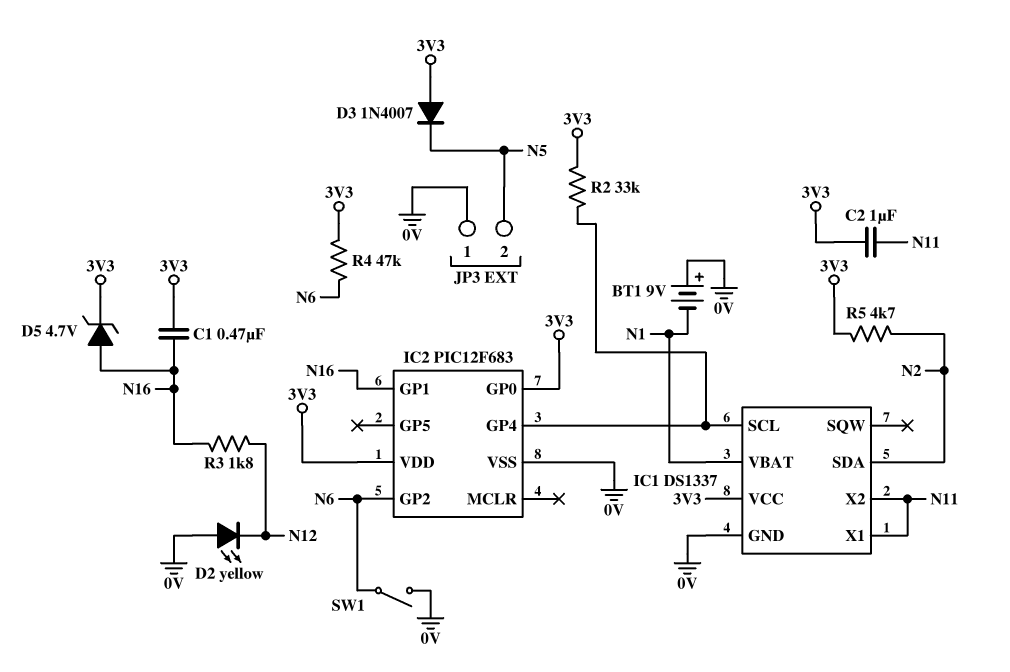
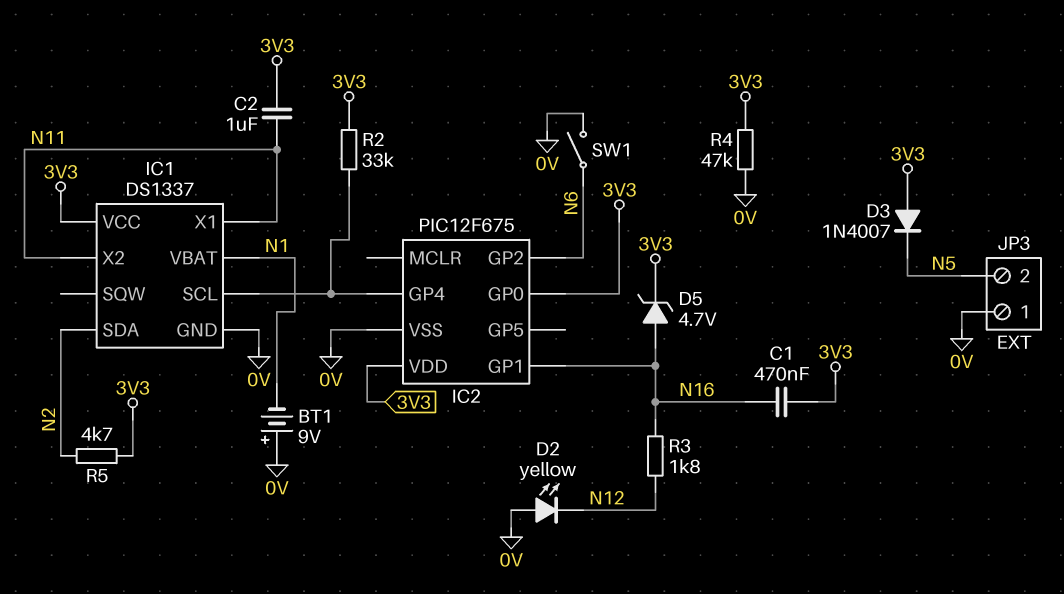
IC2: PIC12F683 -> PIC12F675
R4: 47k (3V3, N6) -> 47k (0V, 3V3)

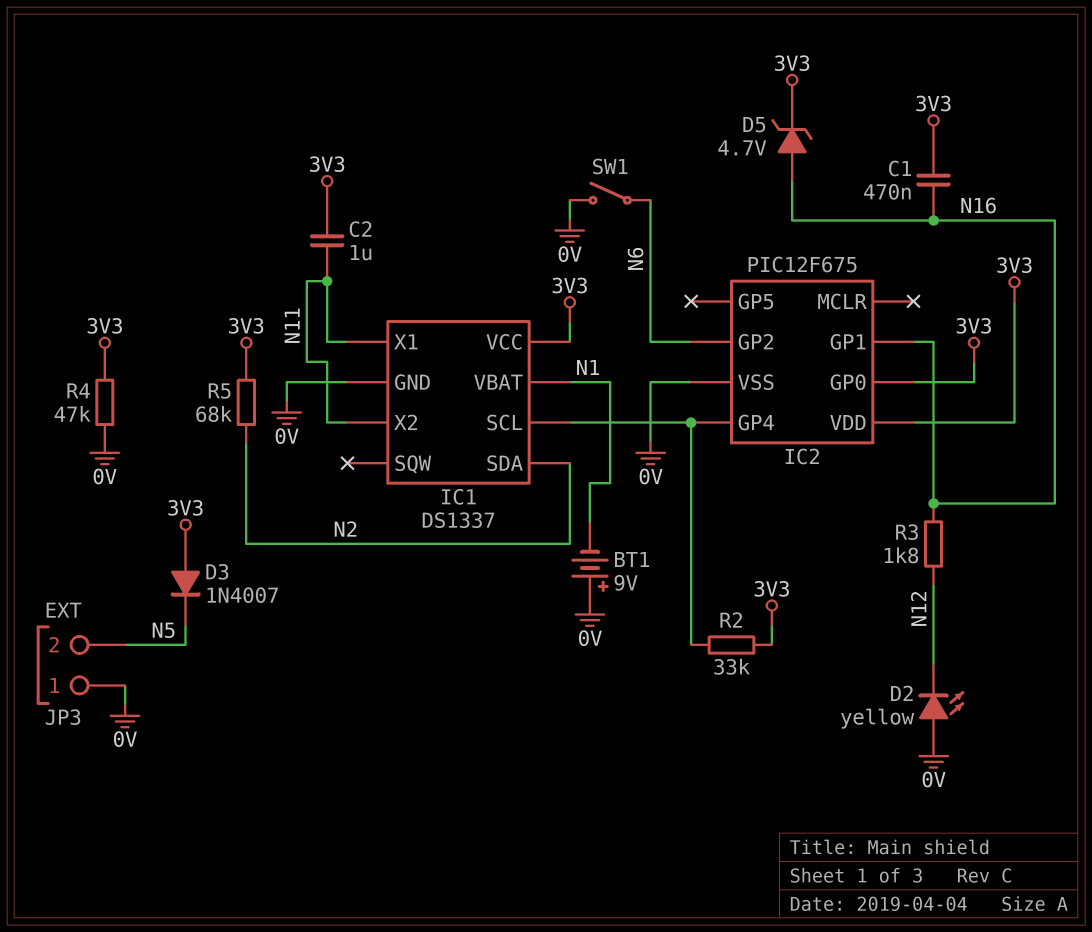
R5: 4.7k (3V3, N2) -> 68k (3V3, N2)

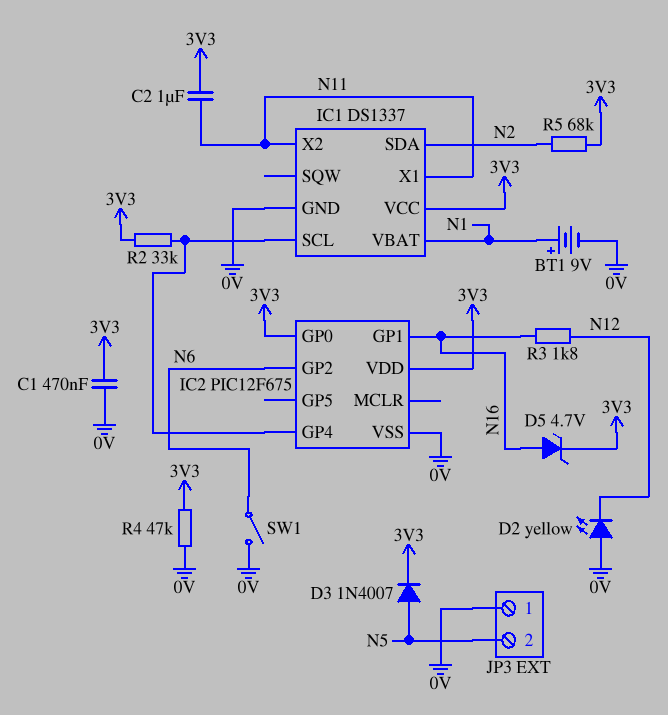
BT1: 9V (plus 0V, minus N1) -> 9V (plus N1, minus 0V)
C1: 470nF (3V3, N16) -> 470nF (0V, 3V3)
D3: diode 1N4007 (A 3V3, K N5) -> diode 1N4007 (A N5, K 3V3)

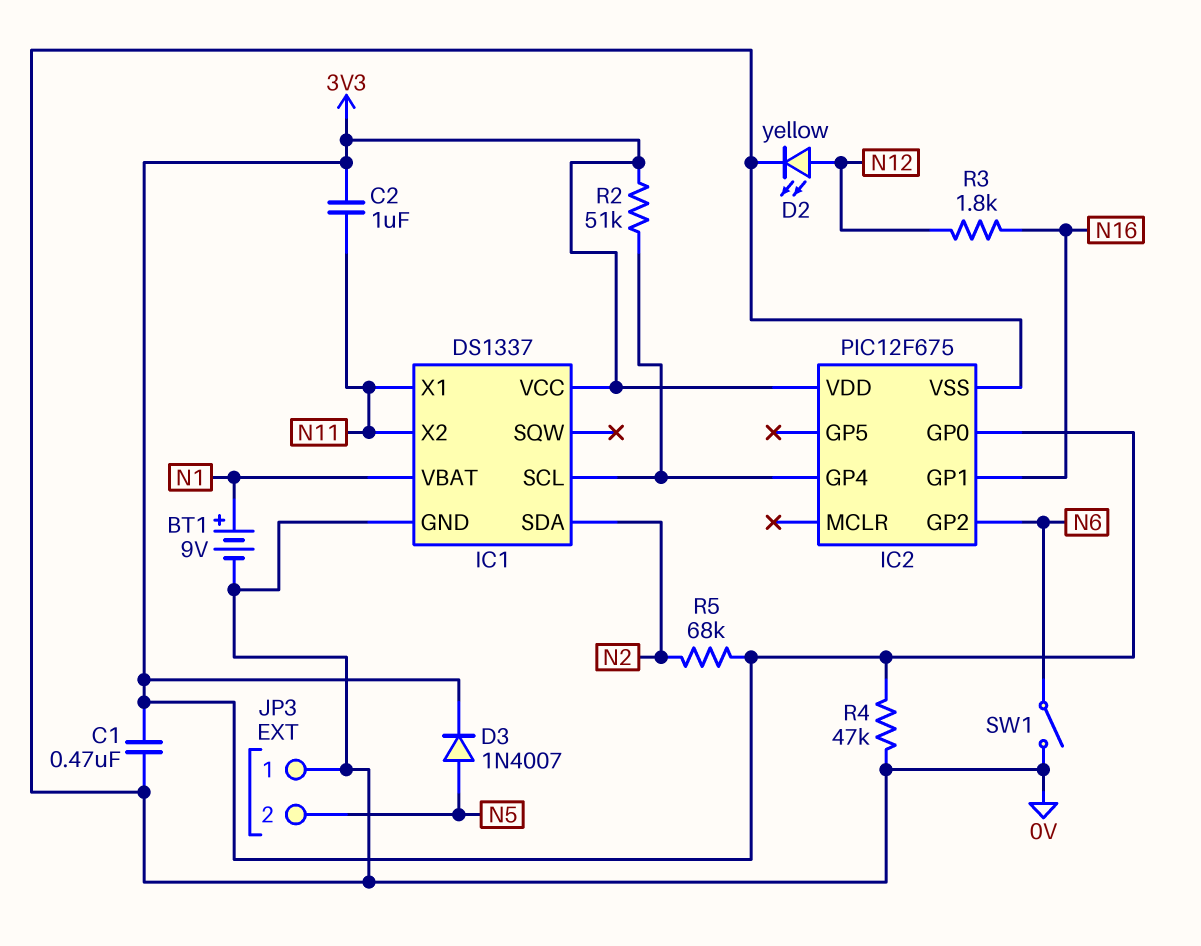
D2: LED yellow (A 0V, K N12) -> LED yellow (A N12, K 0V)
D5: zener 4.7V (A N16, K 3V3) -> none
R2: 33k (3V3, IC1/SCL) -> 51k (3V3, IC1/SCL)

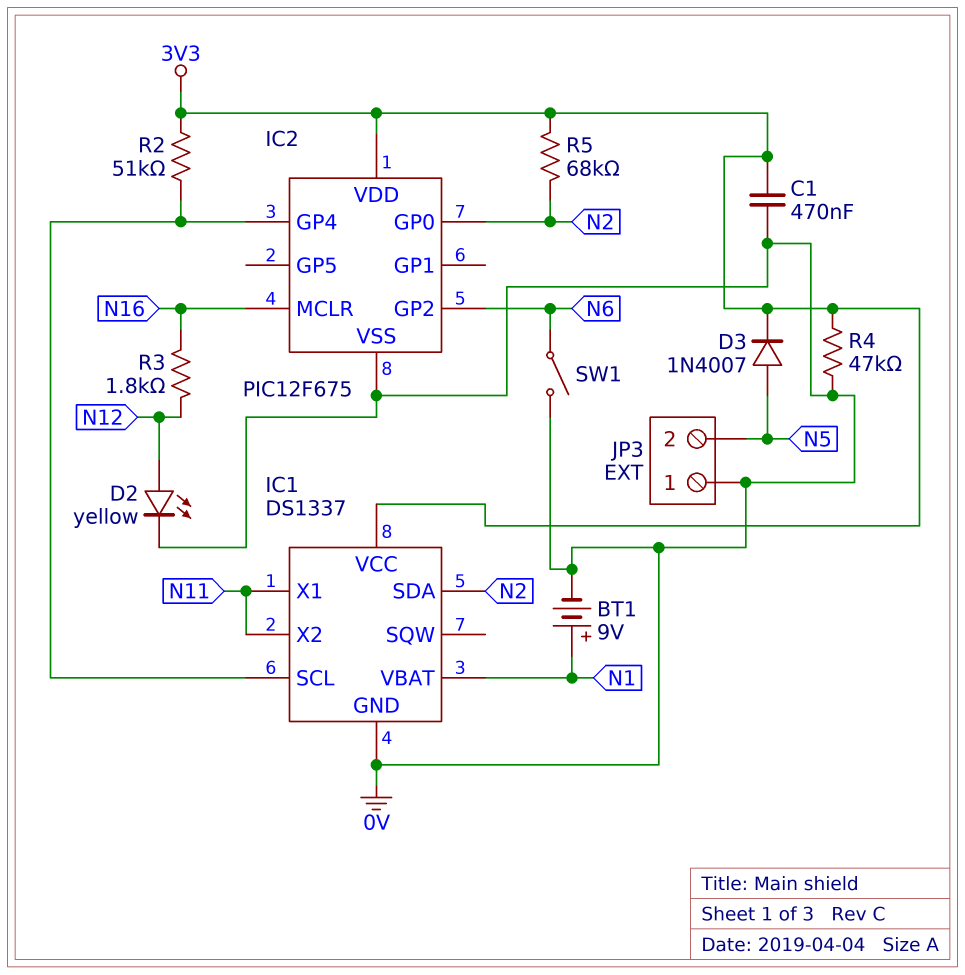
C2: 1uF (3V3, N11) -> none
IC2 pin GP0: 3V3 -> N2
IC2 pin GP1: N16 -> none
IC2 pin MCLR: none -> N16

